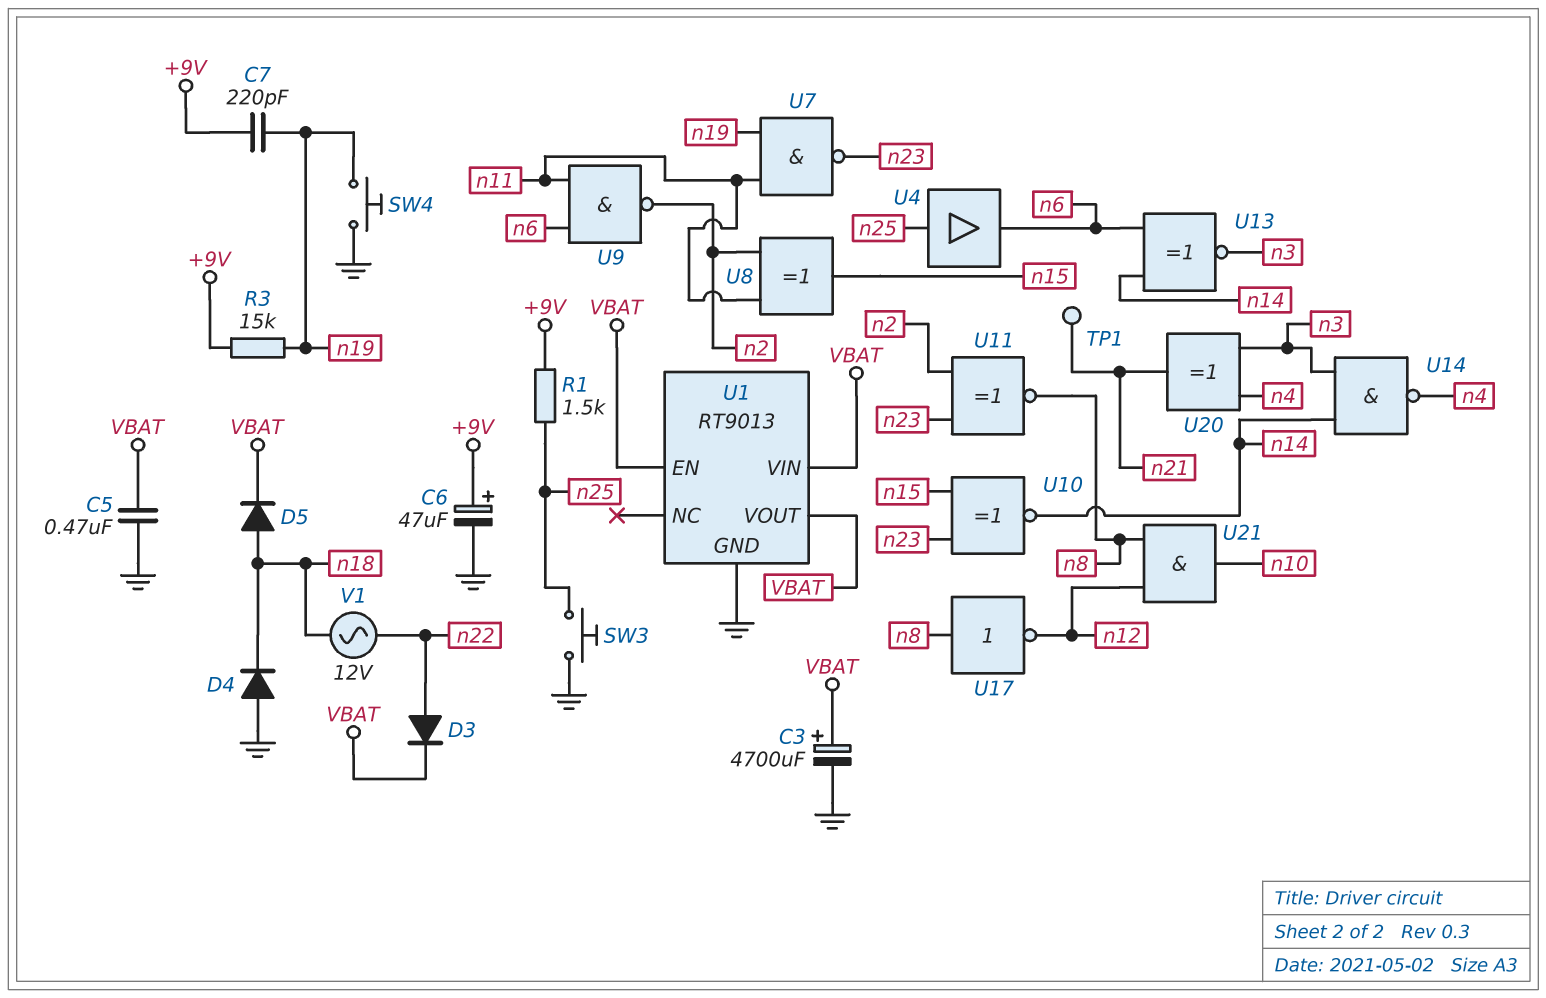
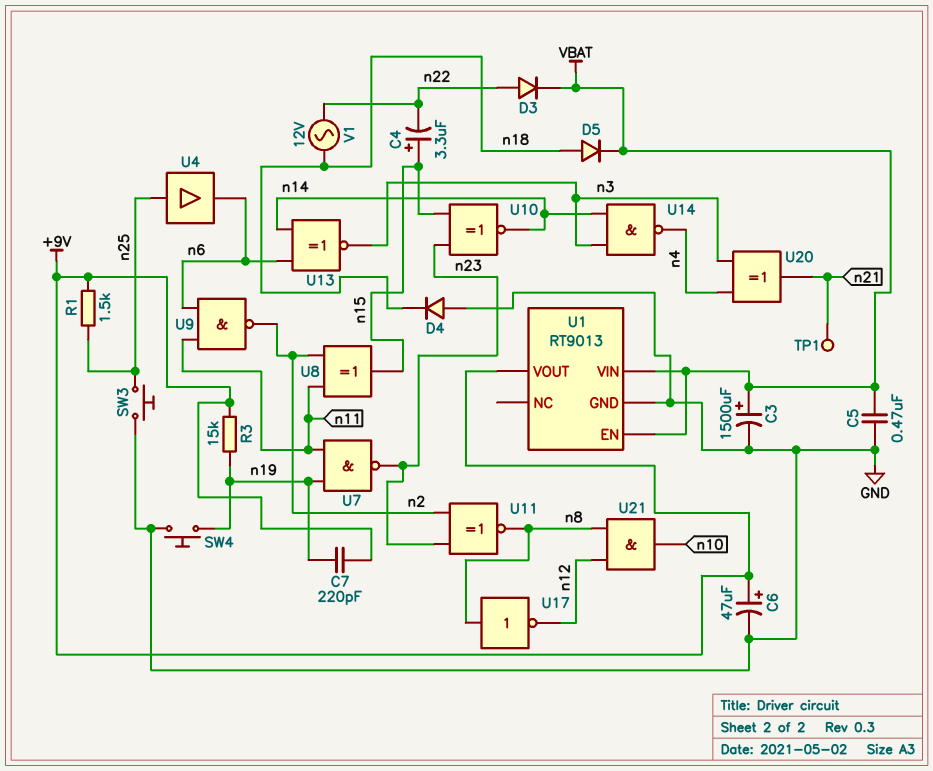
C3: 4700uF (plus VBAT, minus GND) -> 1500uF (plus VBAT, minus GND)
C4: none -> 3.3uF (plus n15, minus n22)
U1 pin VOUT: VBAT -> +9V

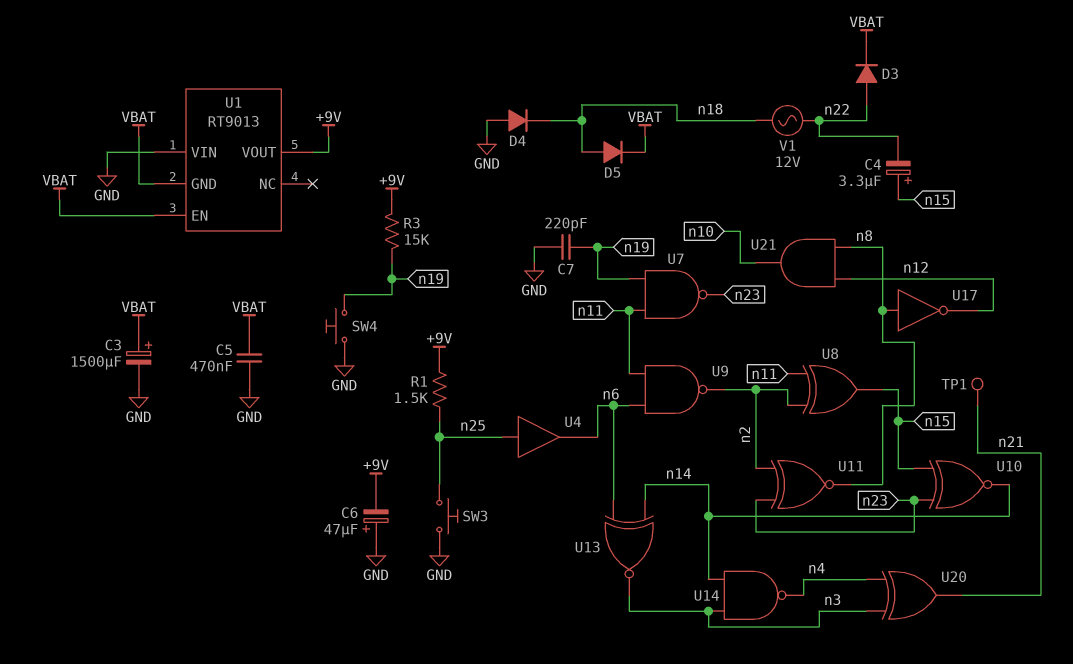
C6: 47uF (plus +9V, minus GND) -> 47uF (plus GND, minus +9V)
C7: 220pF (+9V, n19) -> 220pF (GND, n19)
U1 pin GND: GND -> VBAT
U1 pin VIN: VBAT -> GND

